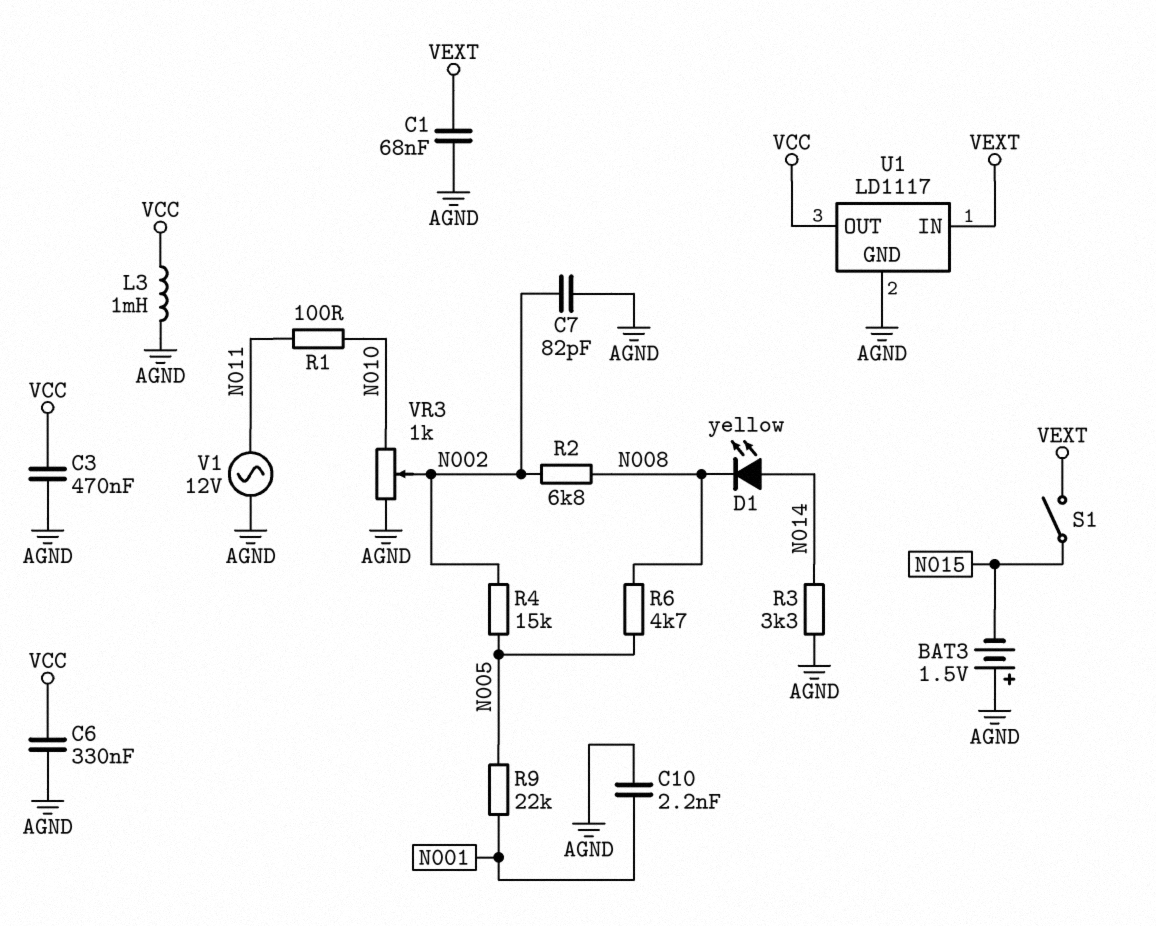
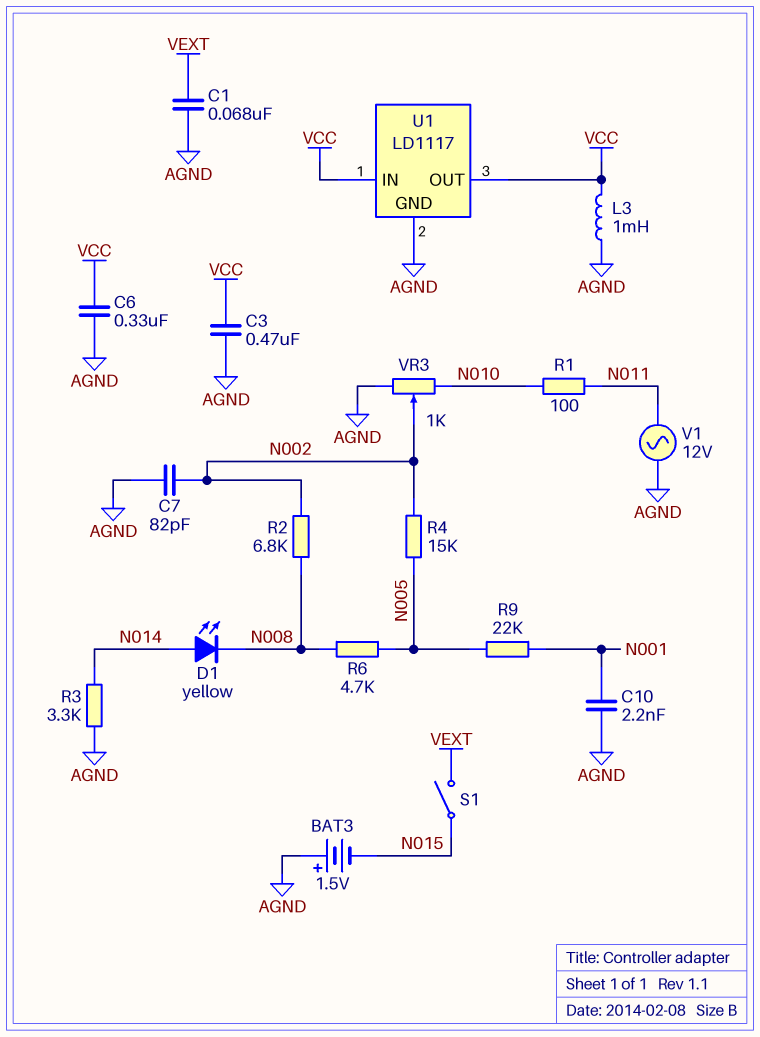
U1 pin IN: VEXT -> VCC

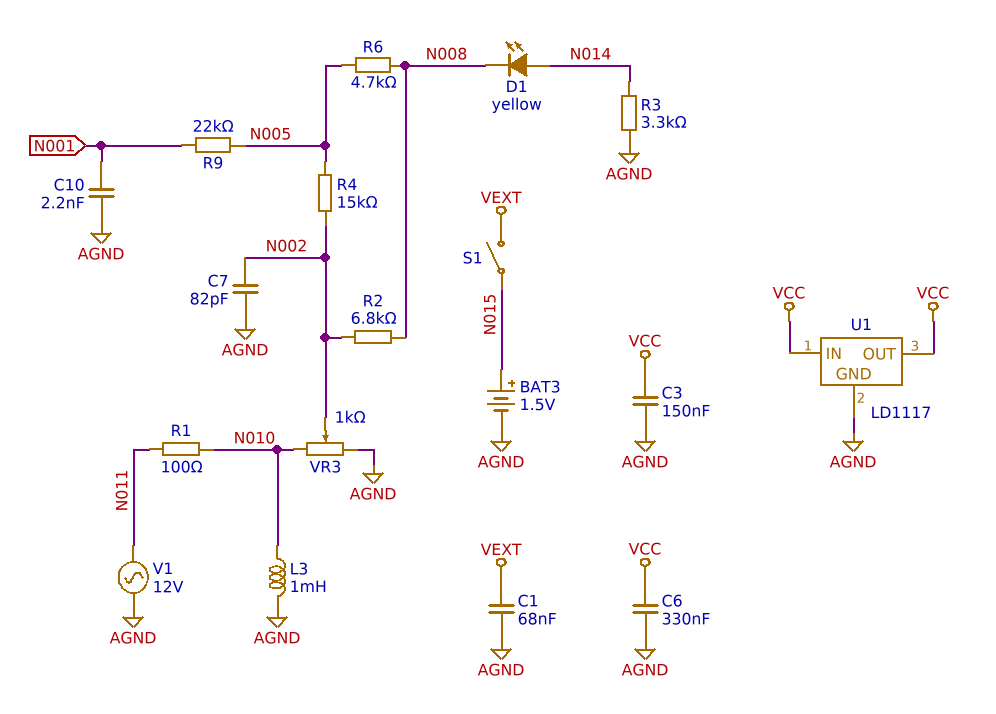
BAT3: 1.5V (plus AGND, minus N015) -> 1.5V (plus N015, minus AGND)
C3: 470nF (AGND, VCC) -> 150nF (AGND, VCC)
L3: 1mH (AGND, VCC) -> 1mH (AGND, N010)

